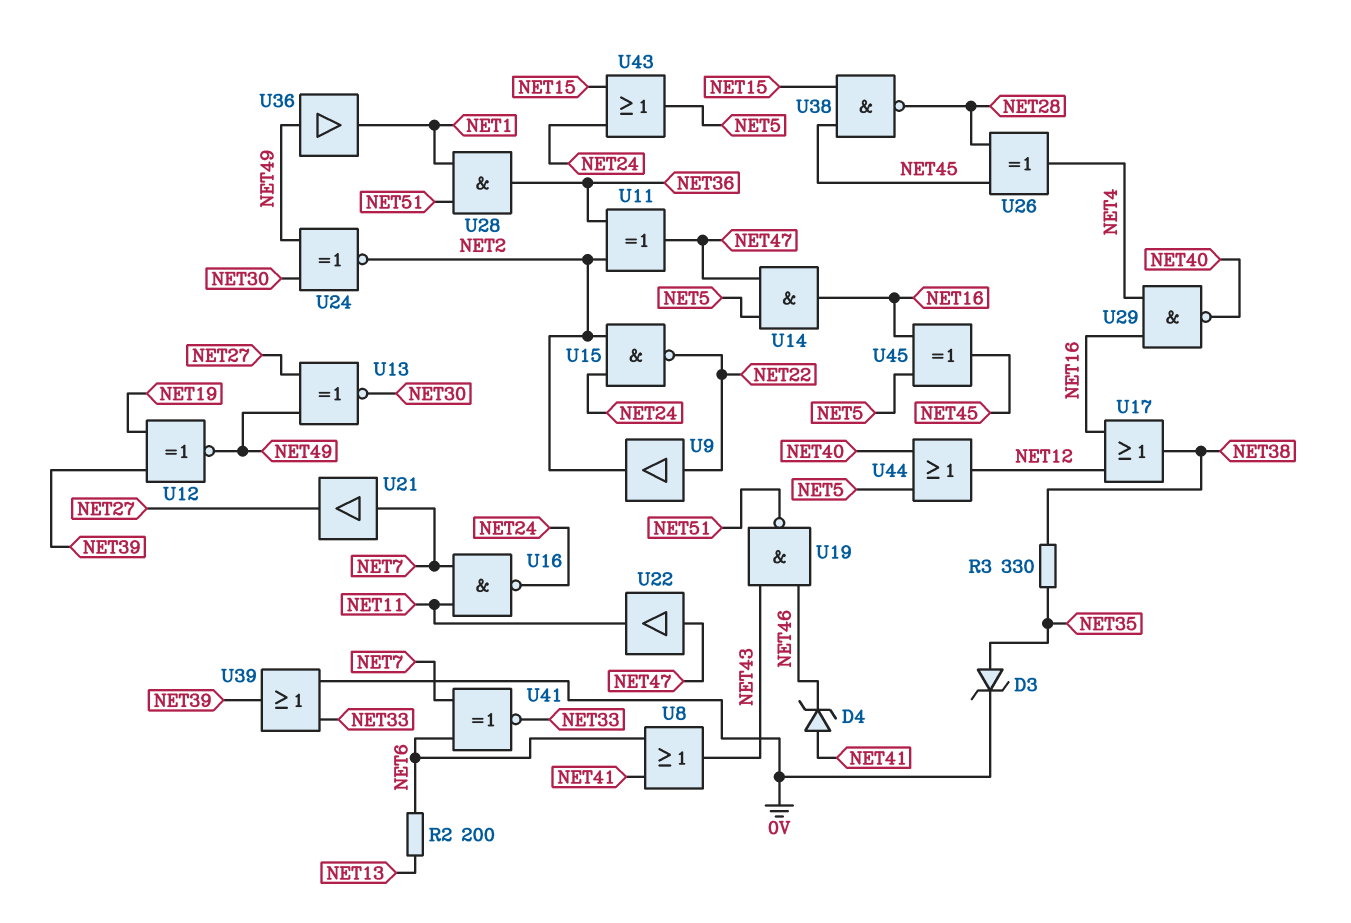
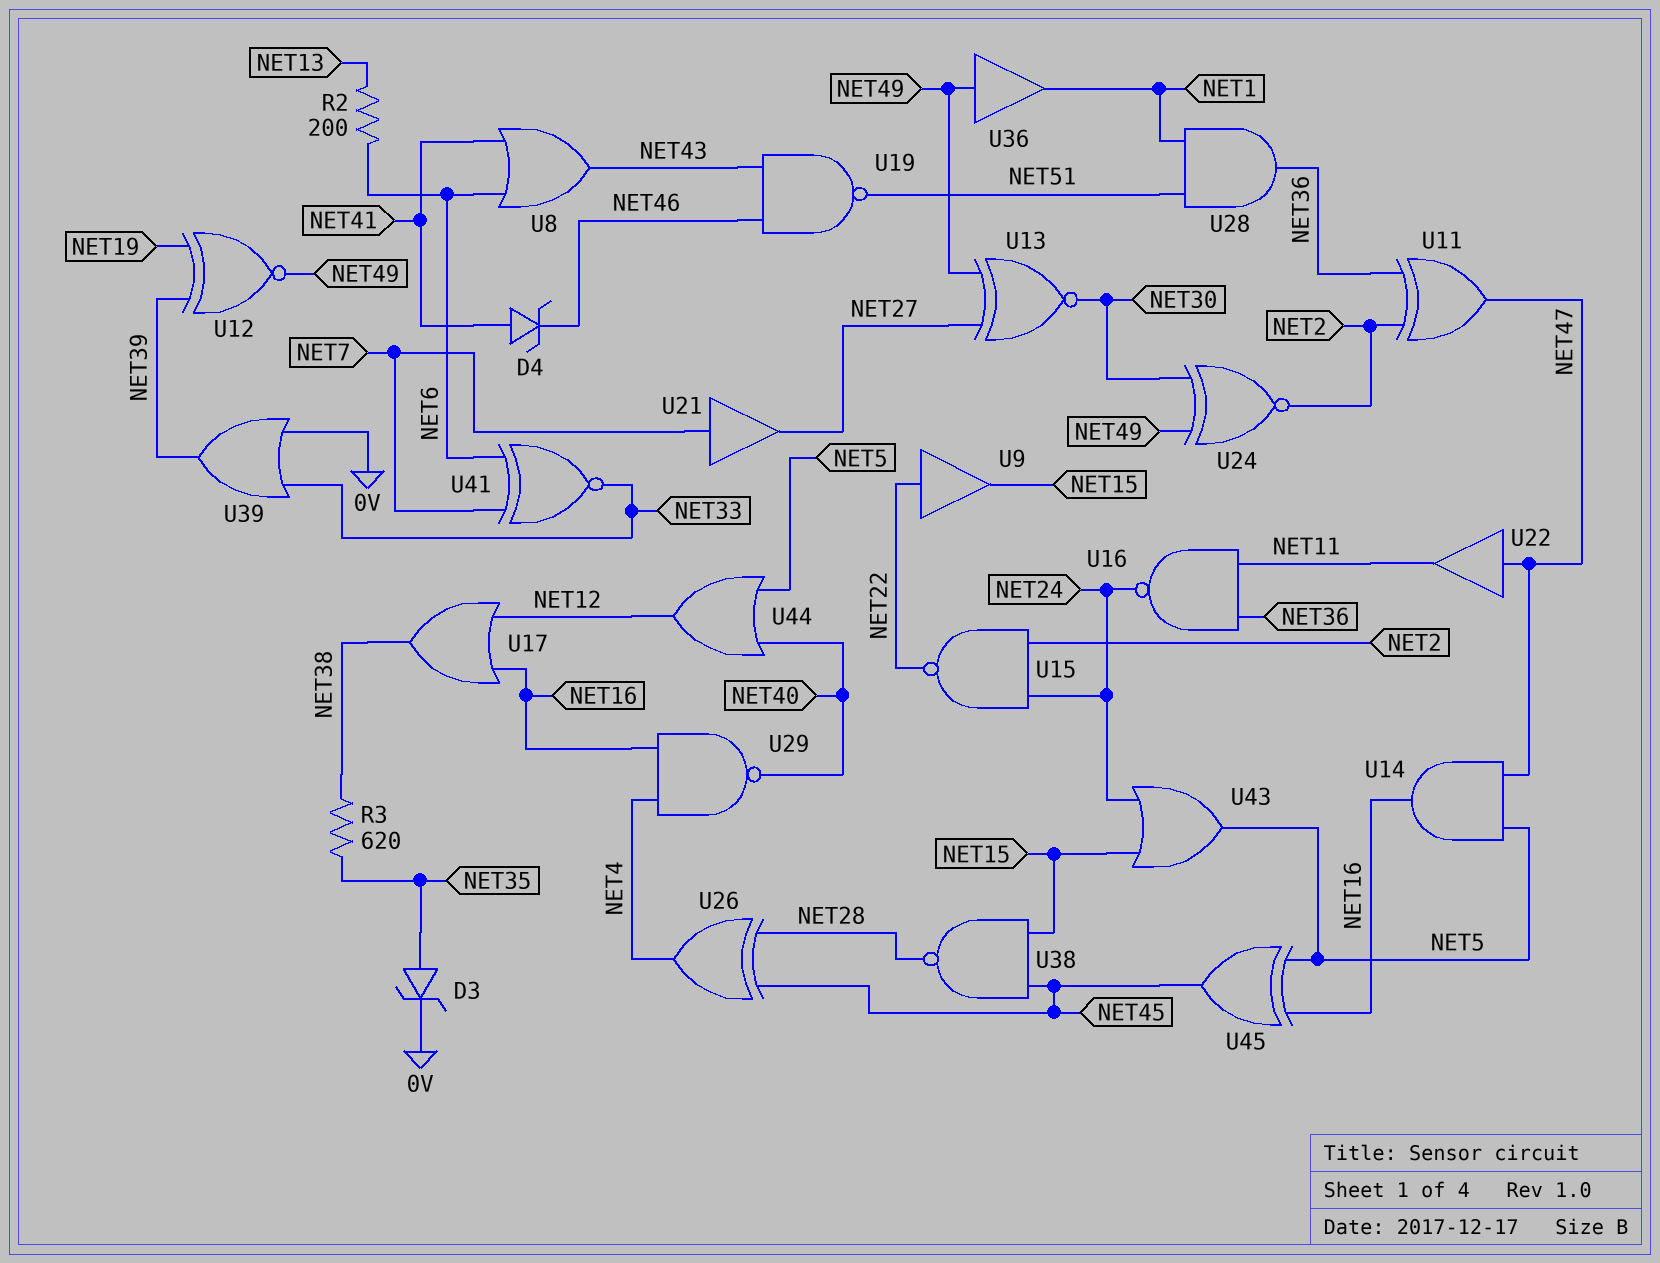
R3: 330 (NET35, NET38) -> 620 (NET35, NET38)
U9: buffer (in NET22, out NET2) -> buffer (in NET22, out NET15)
U16: NAND (in NET7, in NET11, out NET24) -> NAND (in NET11, in NET36, out NET24)

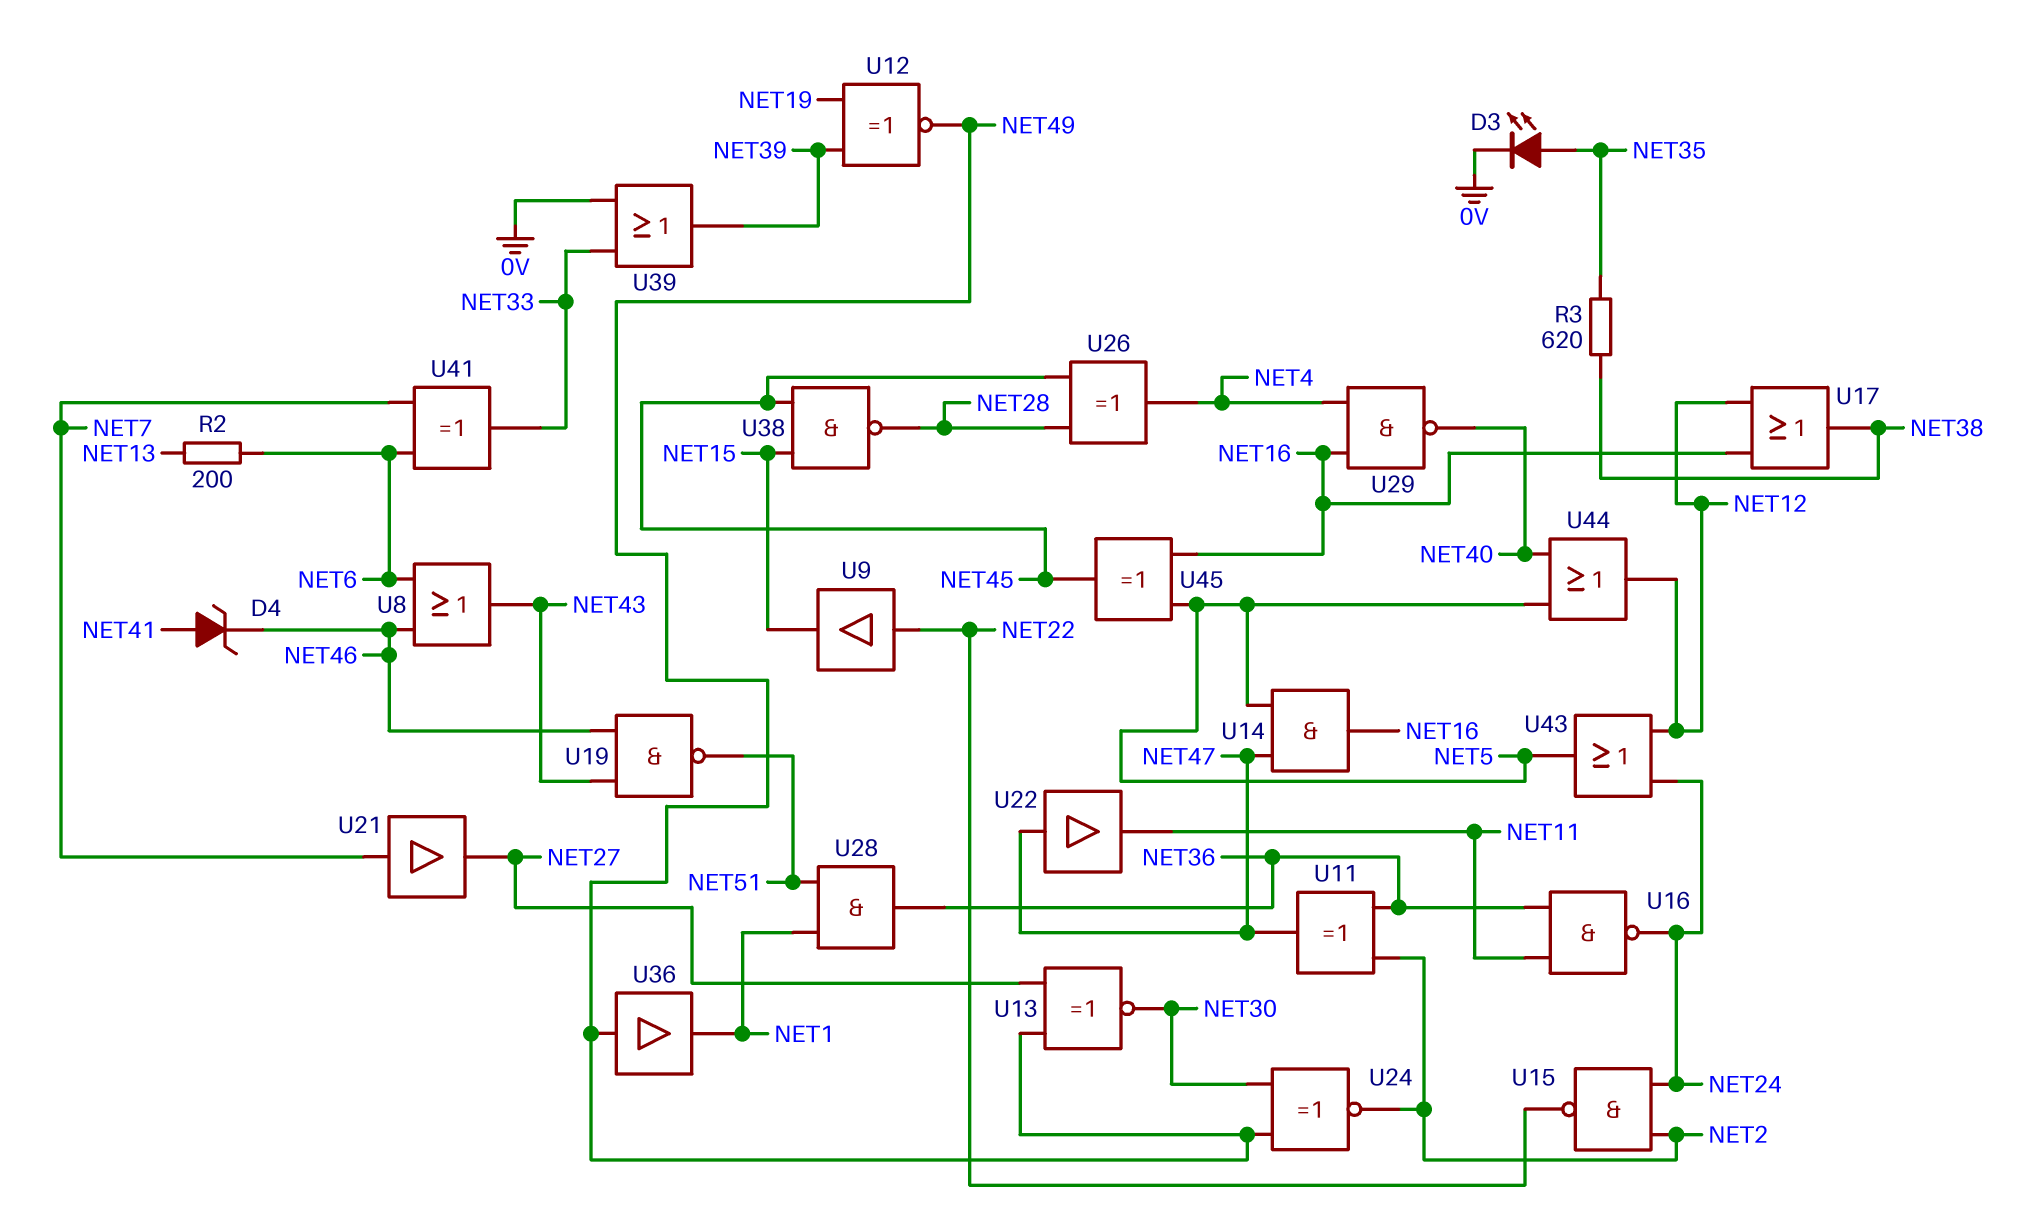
D3: zener (A NET35, K 0V) -> LED (A NET35, K 0V)
U8: OR (in NET6, in NET41, out NET43) -> OR (in NET6, in NET46, out NET43)
U41: XNOR (in NET6, in NET7, out NET33) -> XOR (in NET6, in NET7, out NET33)
U43: OR (in NET15, in NET24, out NET5) -> OR (in NET12, in NET24, out NET5)

